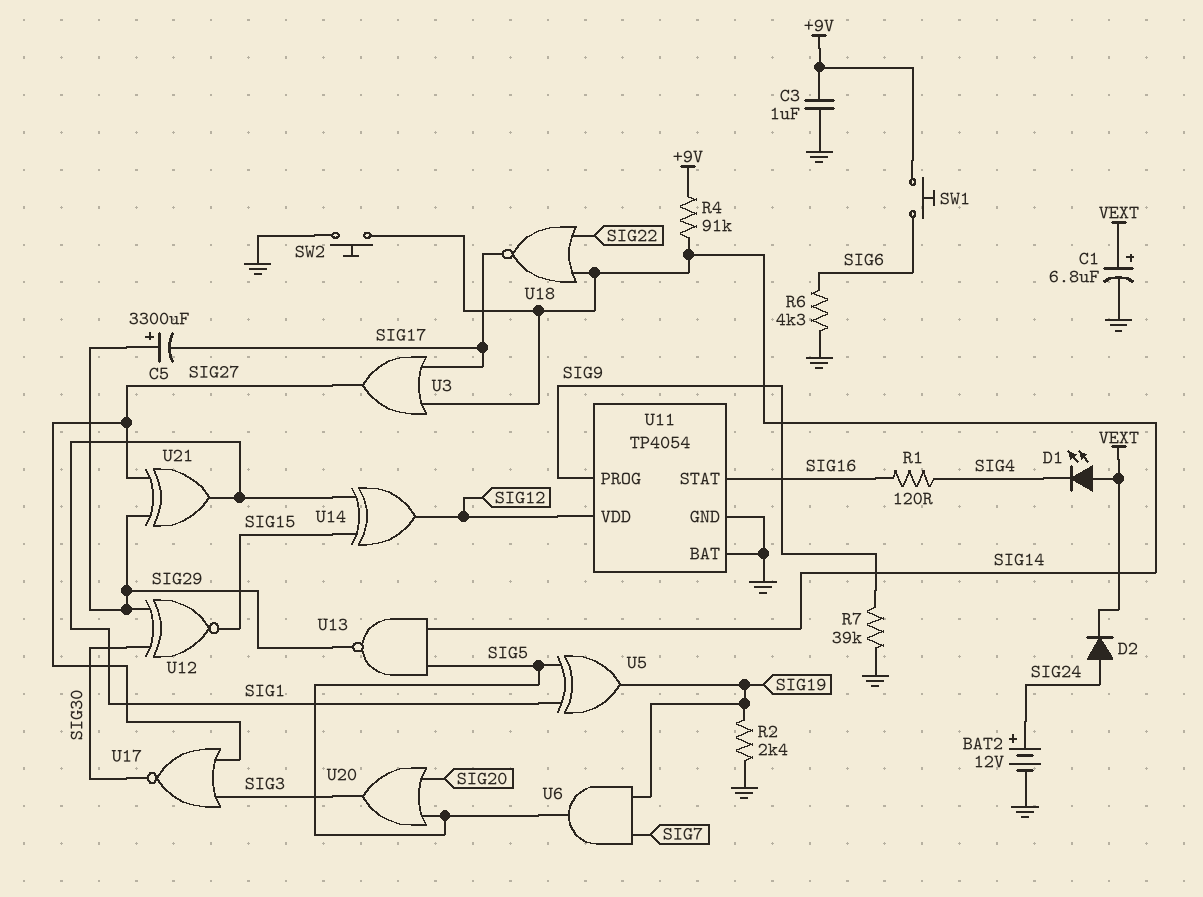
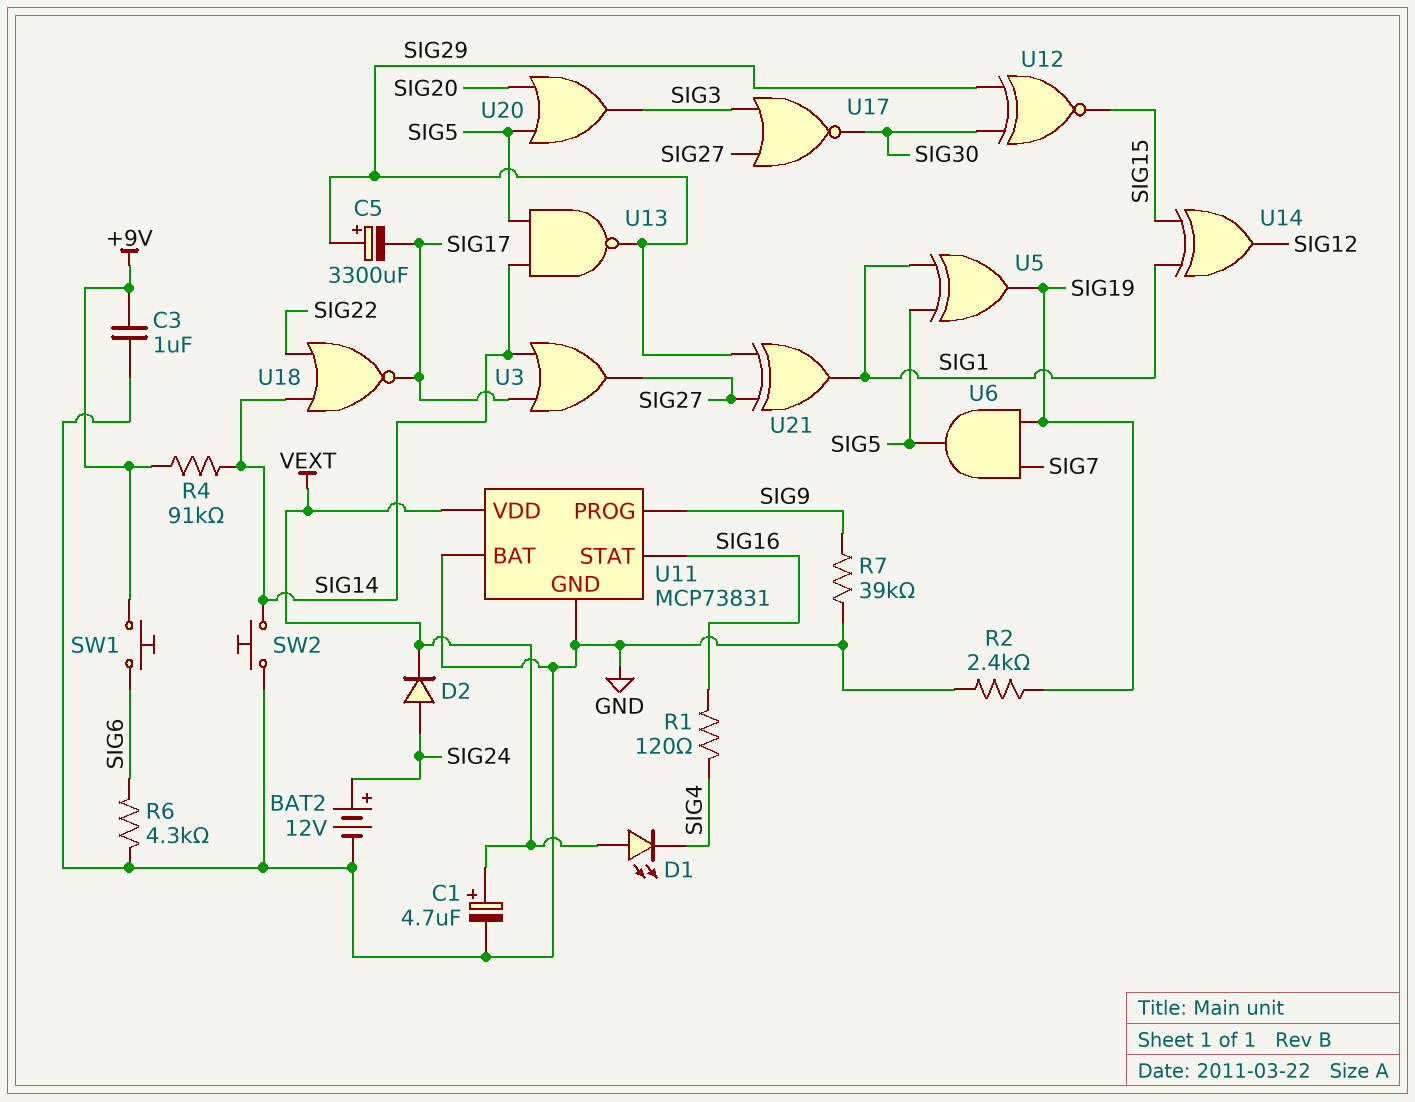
C1: 6.8uF (plus VEXT, minus GND) -> 4.7uF (plus VEXT, minus GND)
U11: TP4054 -> MCP73831
U11 pin VDD: SIG12 -> VEXT

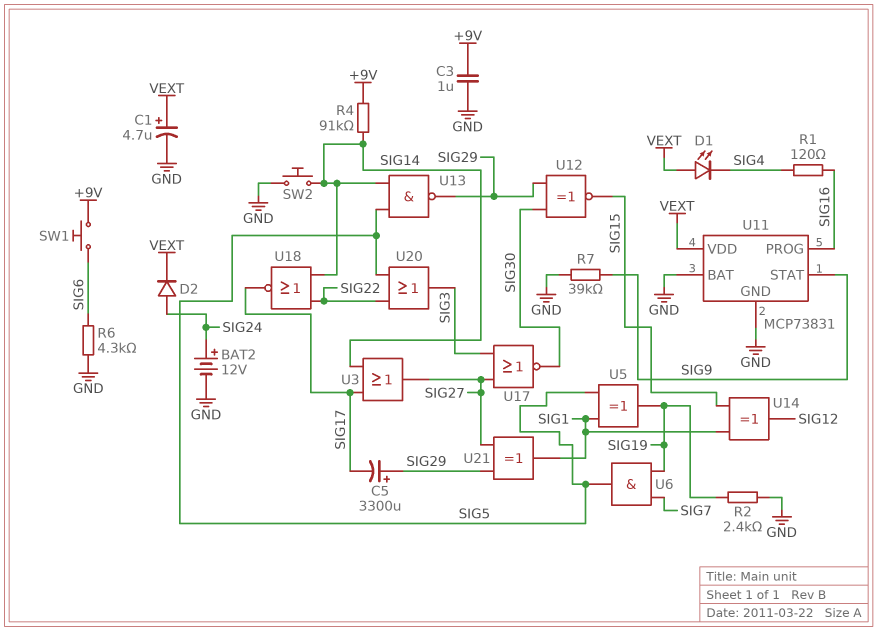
U11 pin PROG: SIG9 -> SIG16
U11 pin STAT: SIG16 -> SIG9
U20: OR (in SIG5, in SIG20, out SIG3) -> OR (in SIG5, in SIG22, out SIG3)

